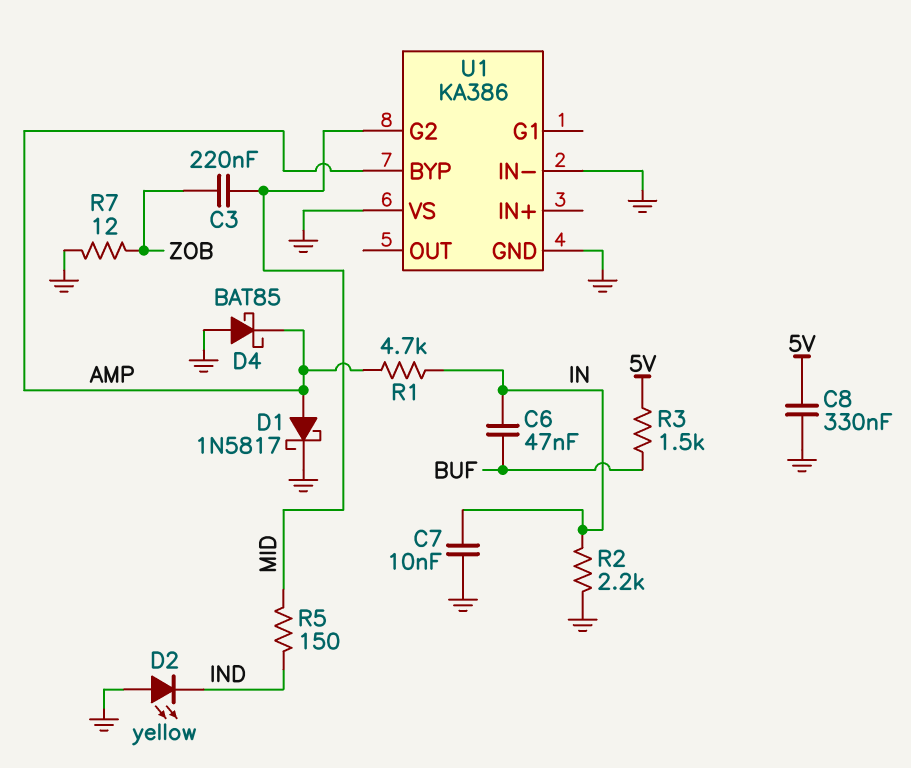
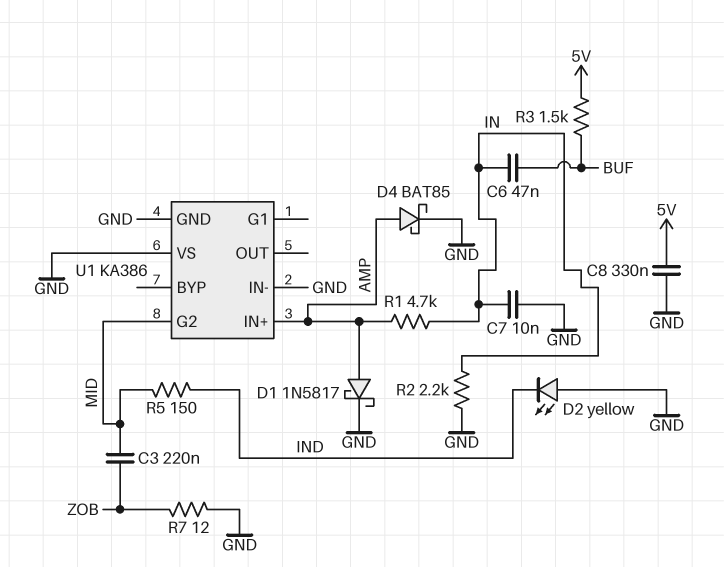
D4: schottky BAT85 (A GND, K AMP) -> schottky BAT85 (A AMP, K GND)
U1 pin BYP: AMP -> none
U1 pin IN+: none -> AMP

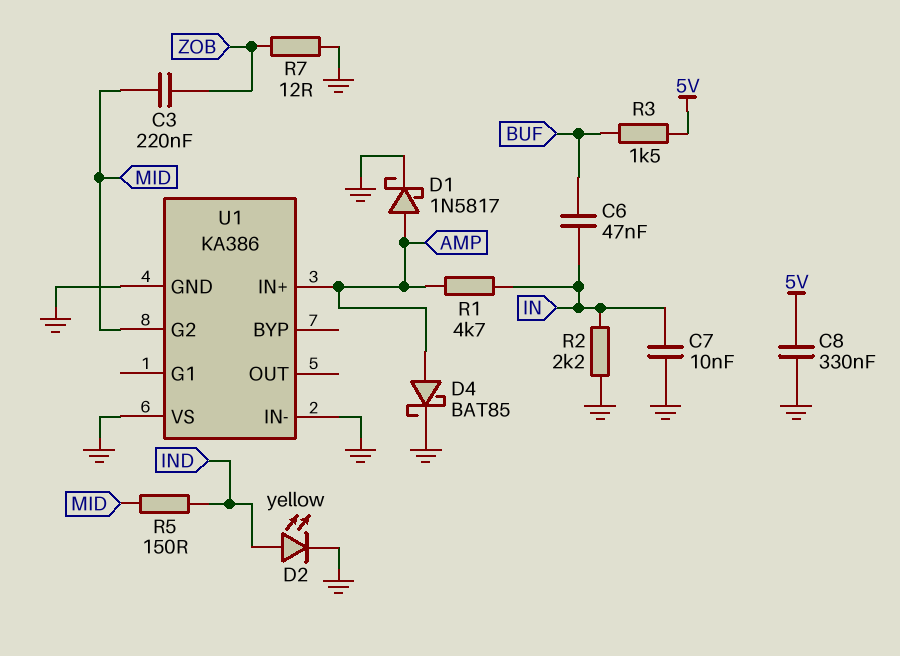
D2: LED yellow (A GND, K IND) -> LED yellow (A IND, K GND)

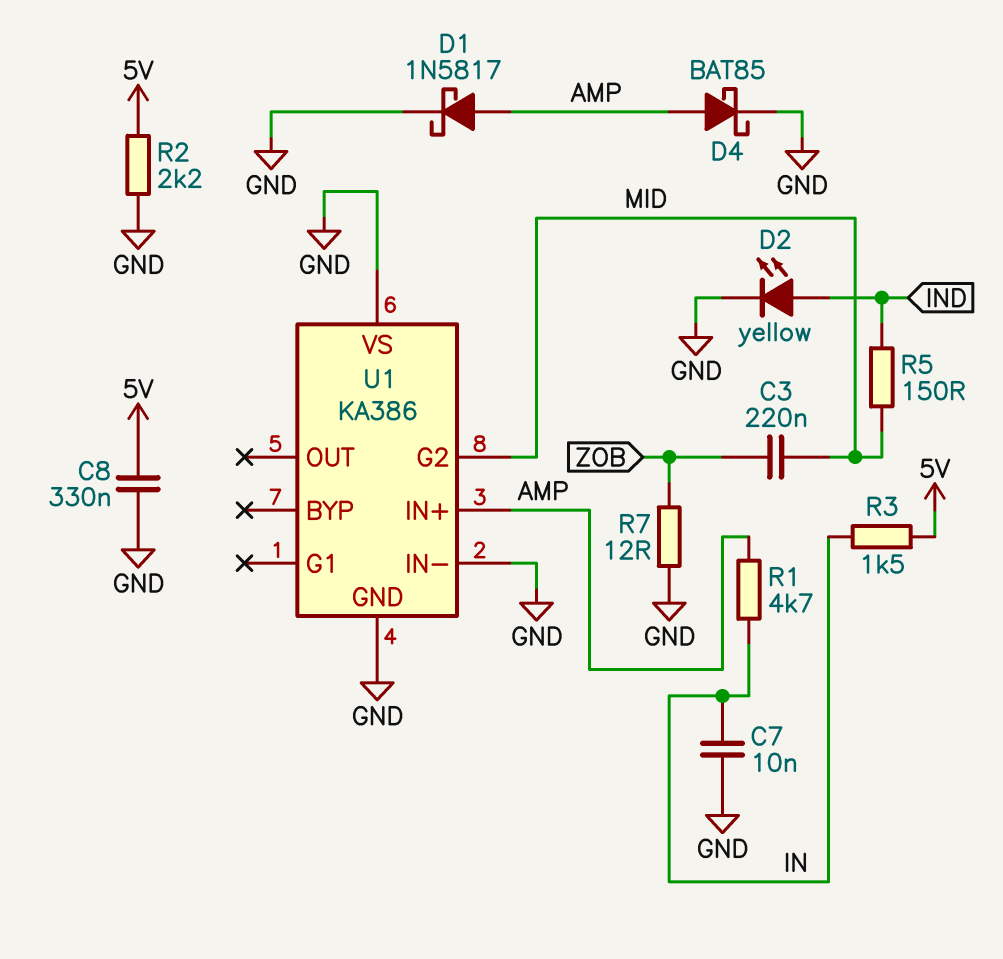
C6: 47nF (BUF, IN) -> none
R2: 2.2k (GND, IN) -> 2.2k (5V, GND)
R3: 1.5k (5V, BUF) -> 1.5k (5V, IN)

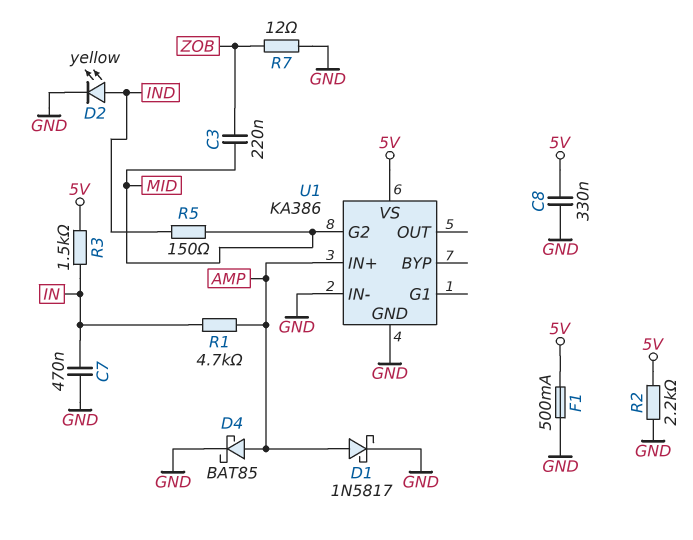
C7: 10nF (GND, IN) -> 470nF (GND, IN)
F1: none -> 500mA (5V, GND)
U1 pin VS: GND -> 5V

